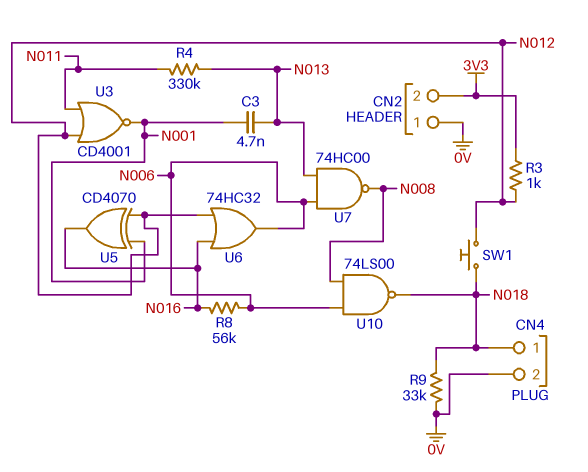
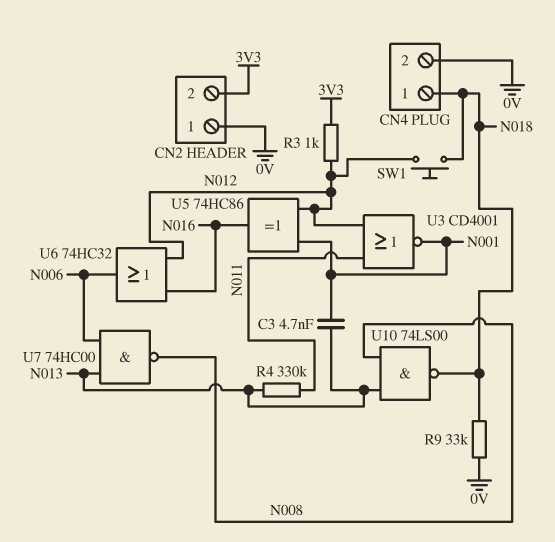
R8: 56k (N006, N016) -> none
U5: XOR CD4070 (in N001, in N012, out N016) -> XOR 74HC86 (in N001, in N012, out N016)
U10: NAND 74LS00 (in N006, in N008, out N018) -> NAND 74LS00 (in N008, in N013, out N018)

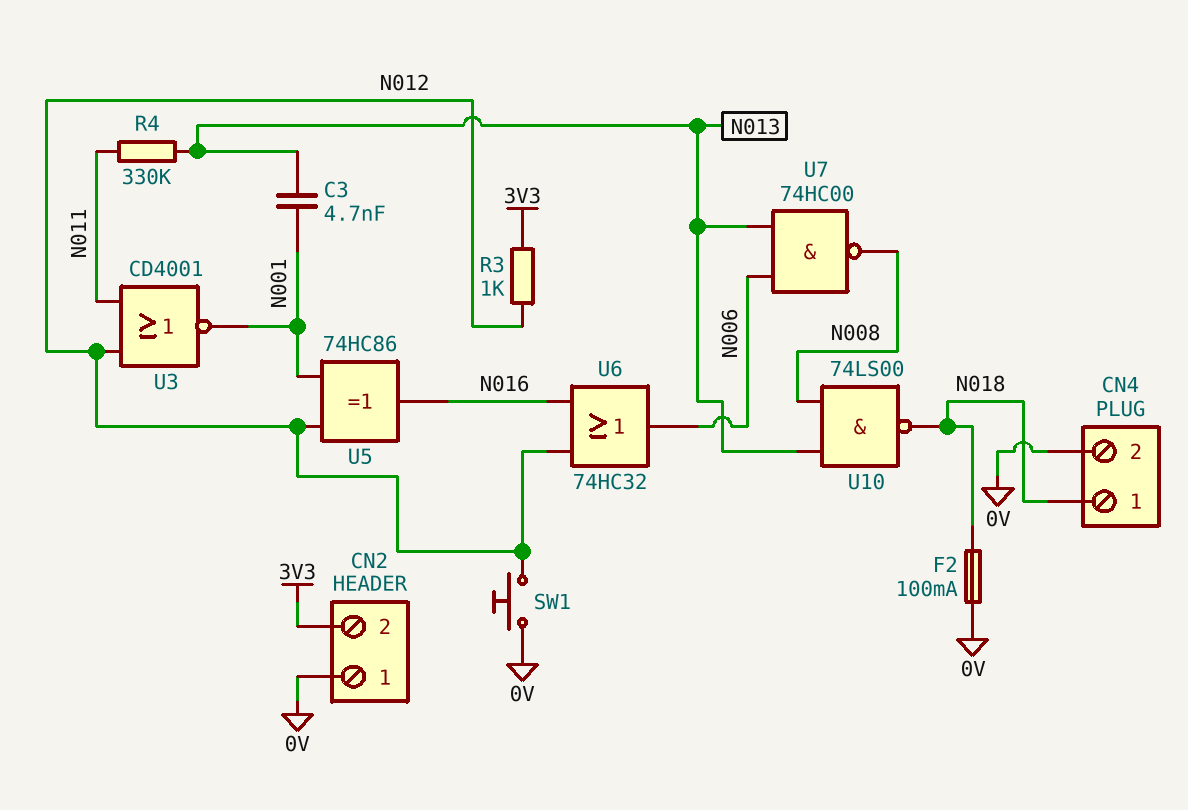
F2: none -> 100mA (0V, N018)
R9: 33k (0V, N018) -> none
SW1: button (N012, N018) -> button (0V, N012)

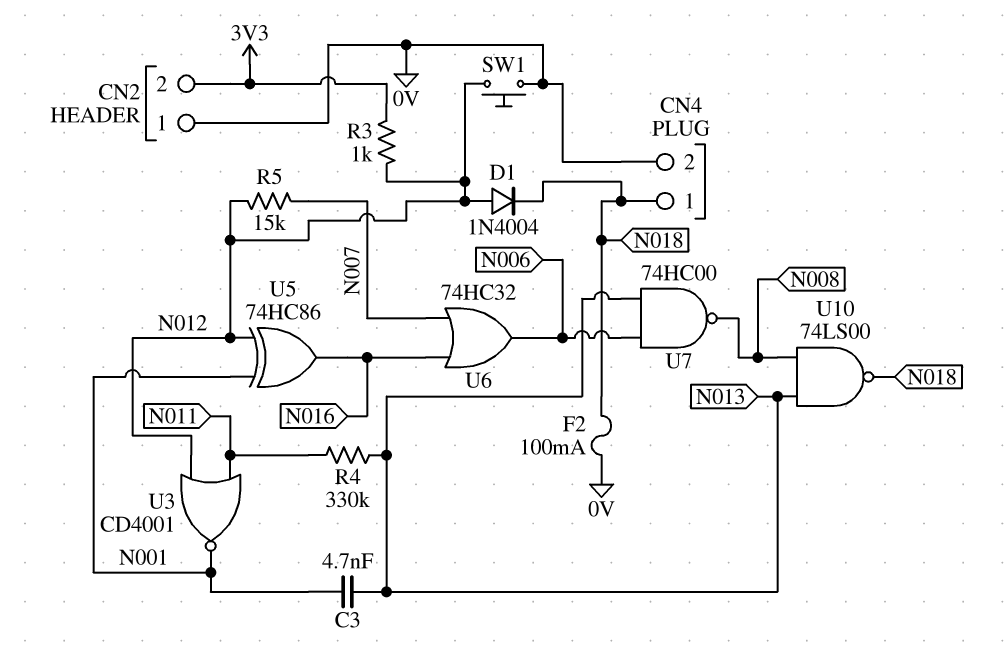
D1: none -> diode 1N4004 (A N012, K N018)
R5: none -> 15k (N007, N012)
U6: OR 74HC32 (in N012, in N016, out N006) -> OR 74HC32 (in N007, in N016, out N006)

